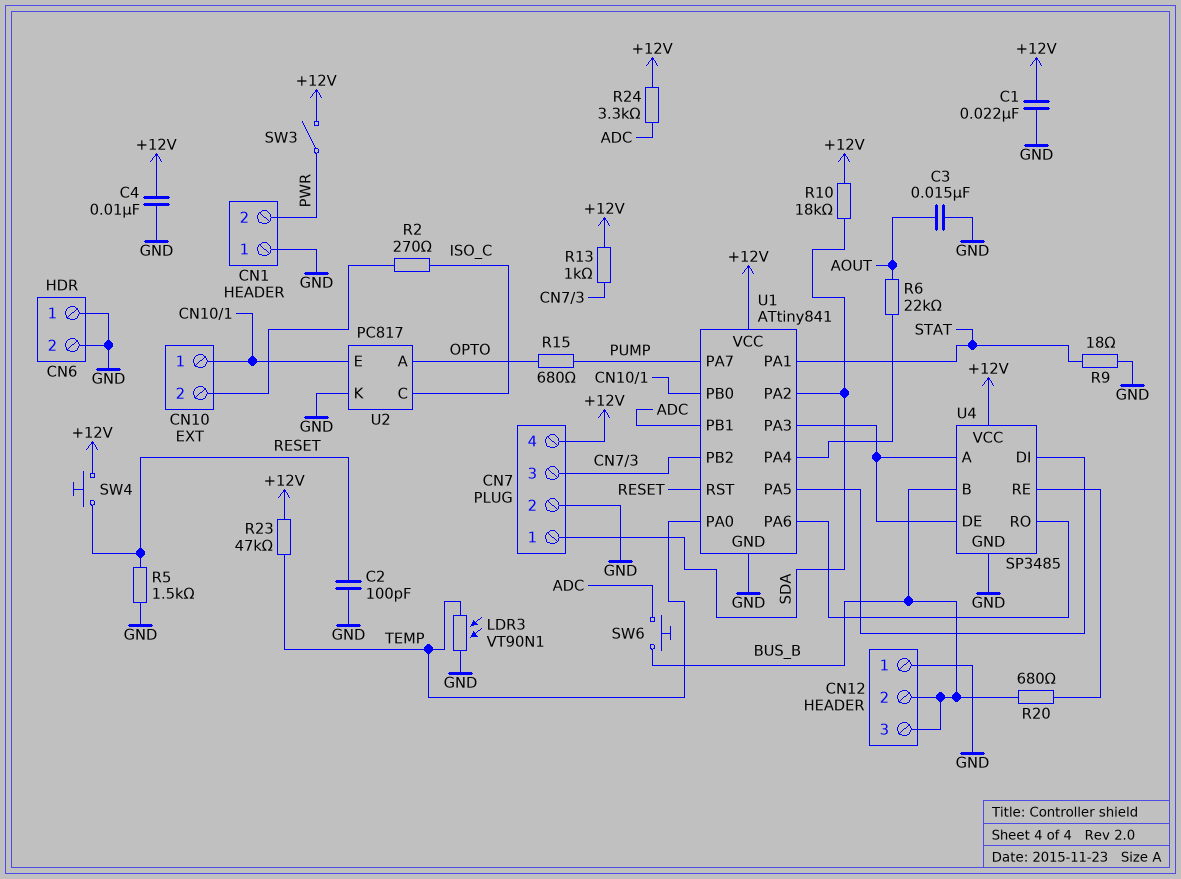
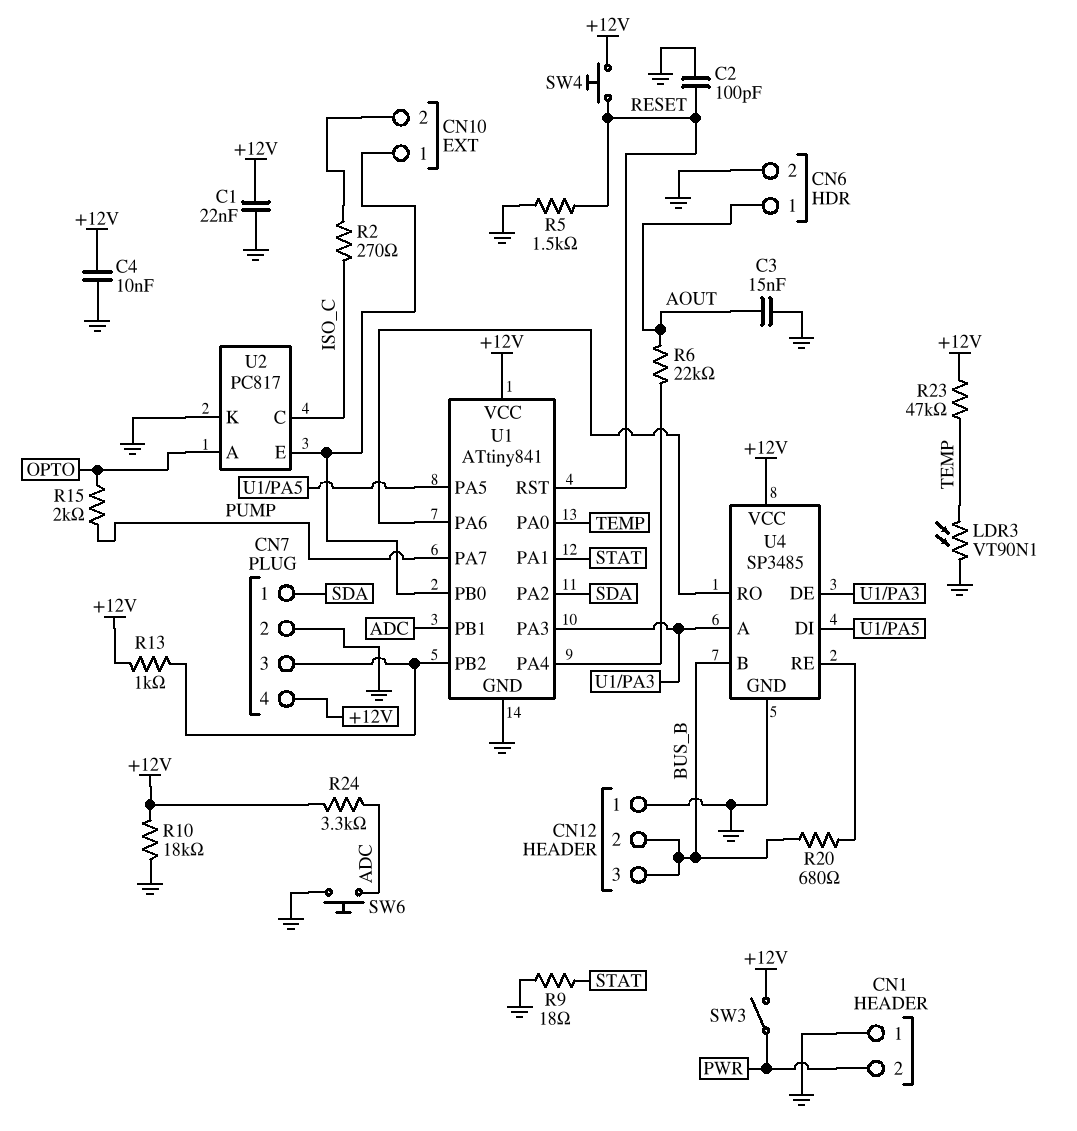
CN6 pin 1: GND -> AOUT
R10: 18k (+12V, SDA) -> 18k (+12V, GND)
R15: 680 (OPTO, PUMP) -> 2k (OPTO, PUMP)
SW6: button (ADC, BUS_B) -> button (ADC, GND)

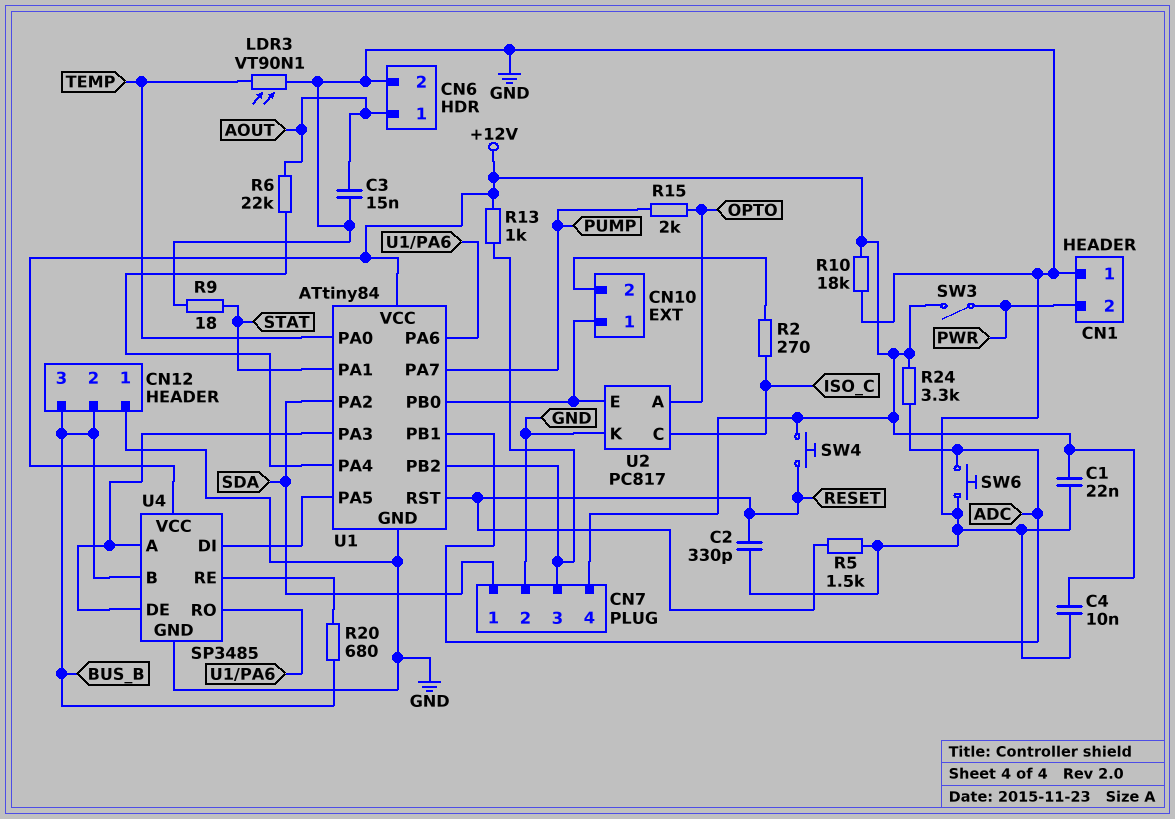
C2: 100pF (GND, RESET) -> 330pF (GND, RESET)
R23: 47k (+12V, TEMP) -> none
U1: ATtiny841 -> ATtiny84

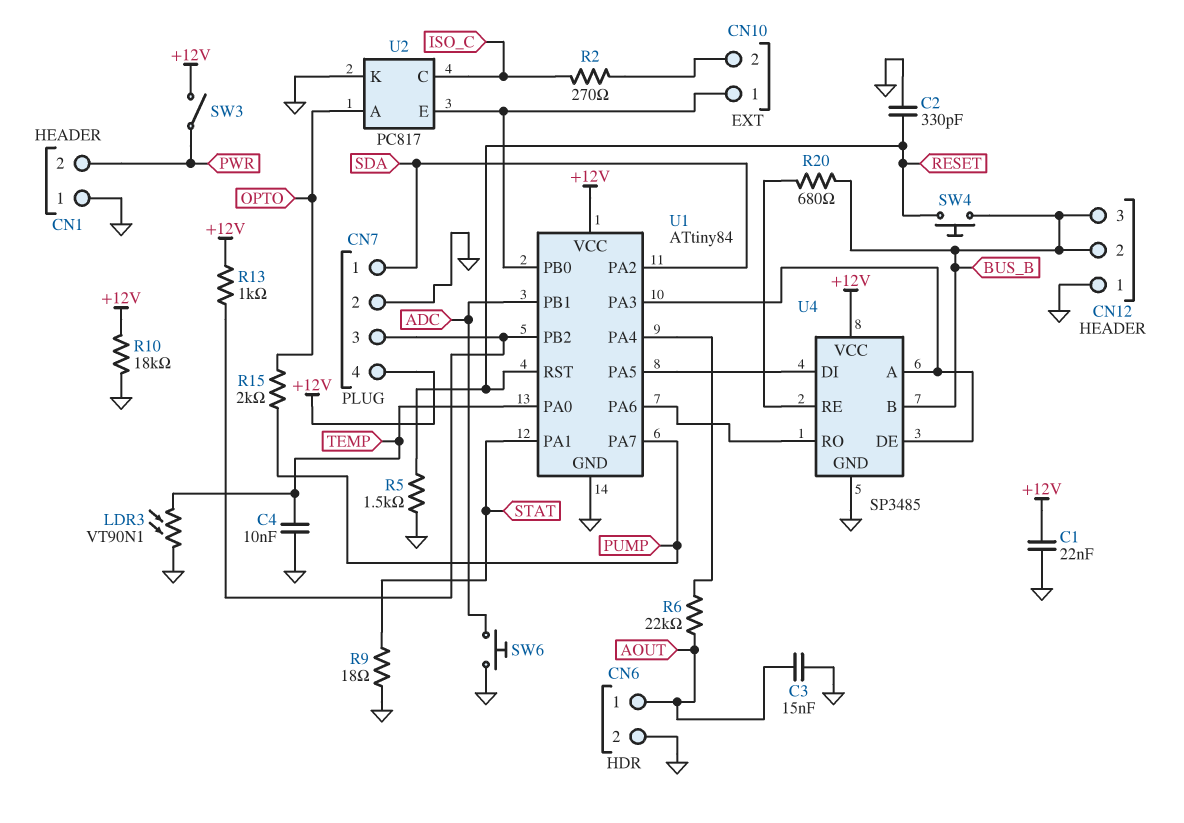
C4: 10nF (+12V, GND) -> 10nF (GND, TEMP)
R24: 3.3k (+12V, ADC) -> none
SW4: button (+12V, RESET) -> button (BUS_B, RESET)

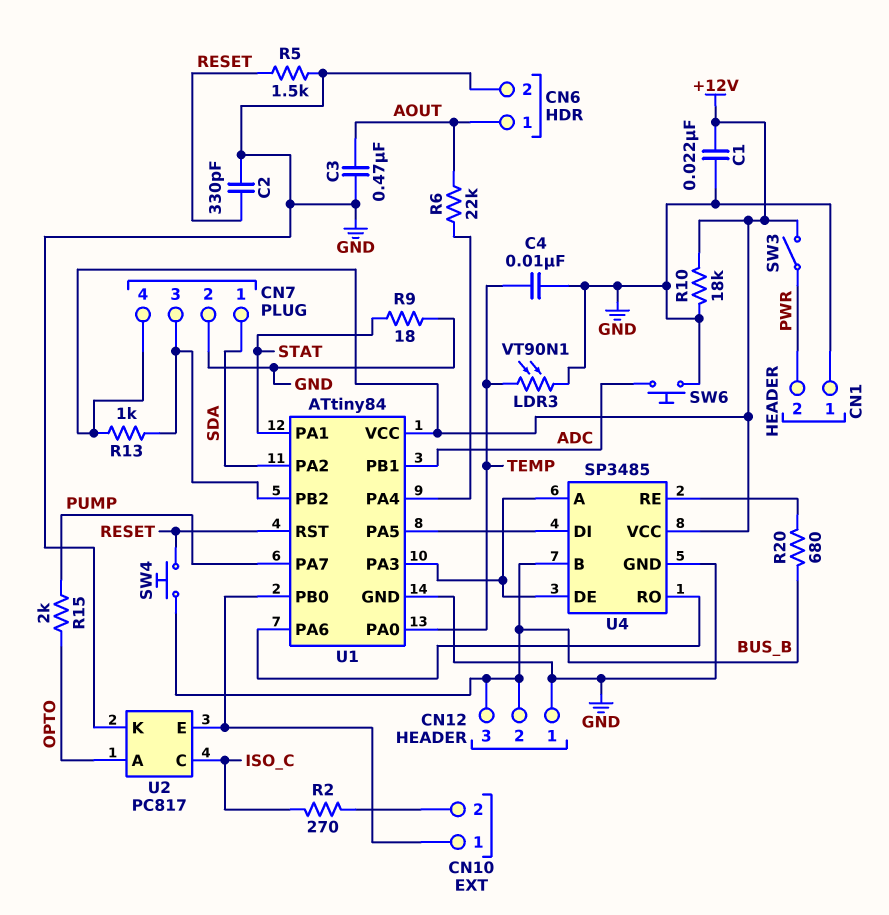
C3: 15nF (AOUT, GND) -> 470nF (AOUT, GND)

